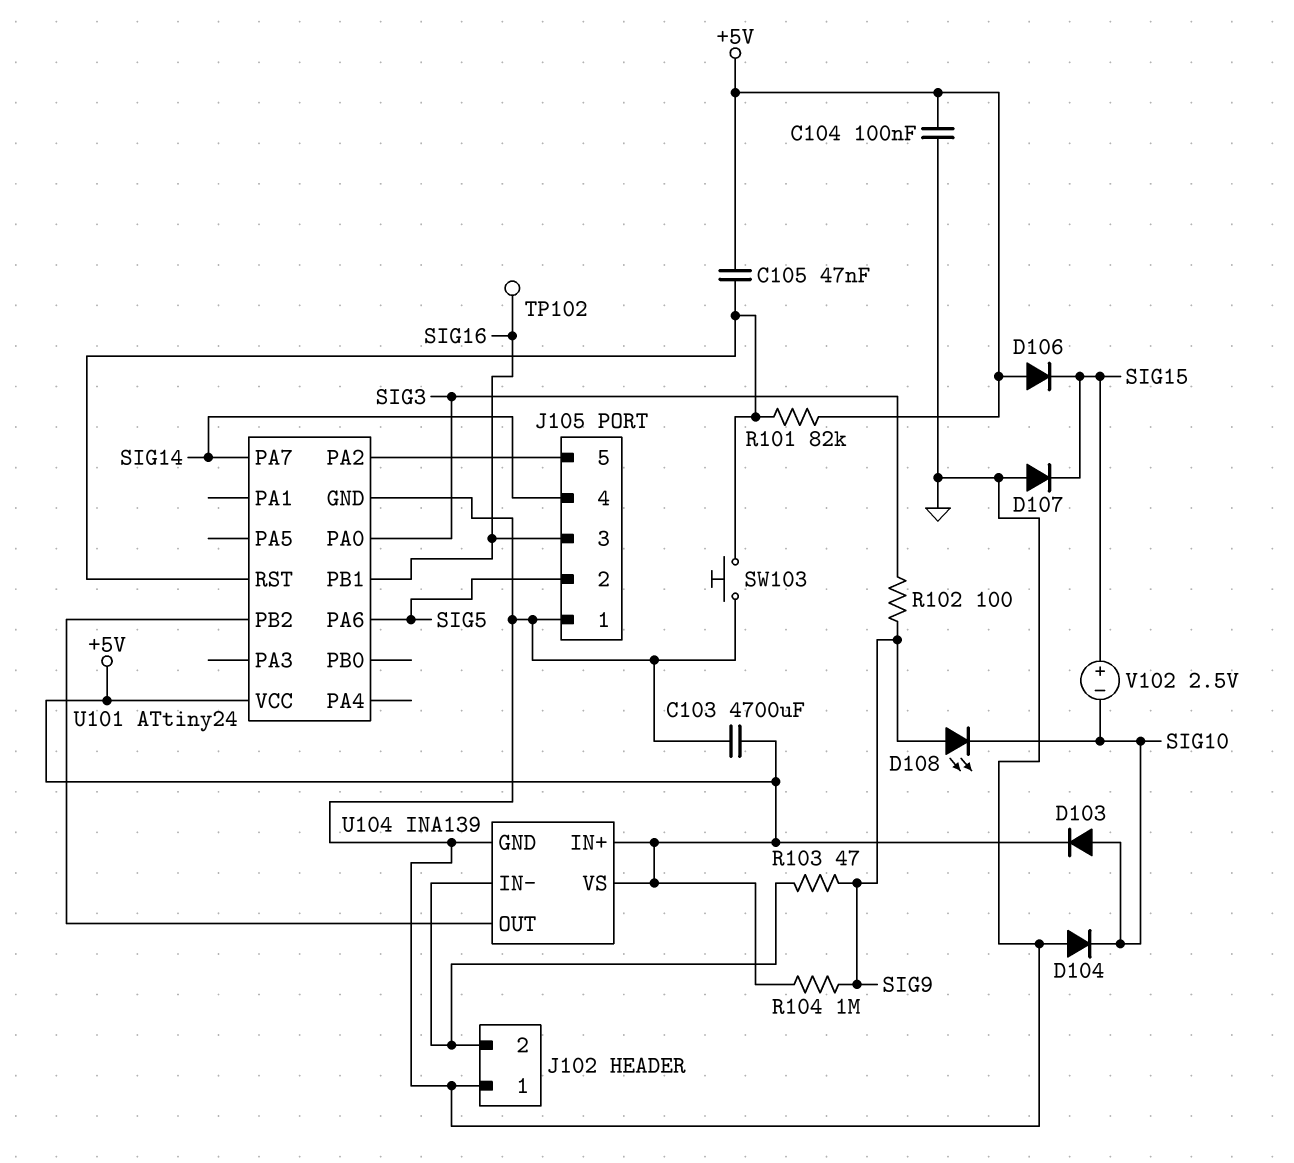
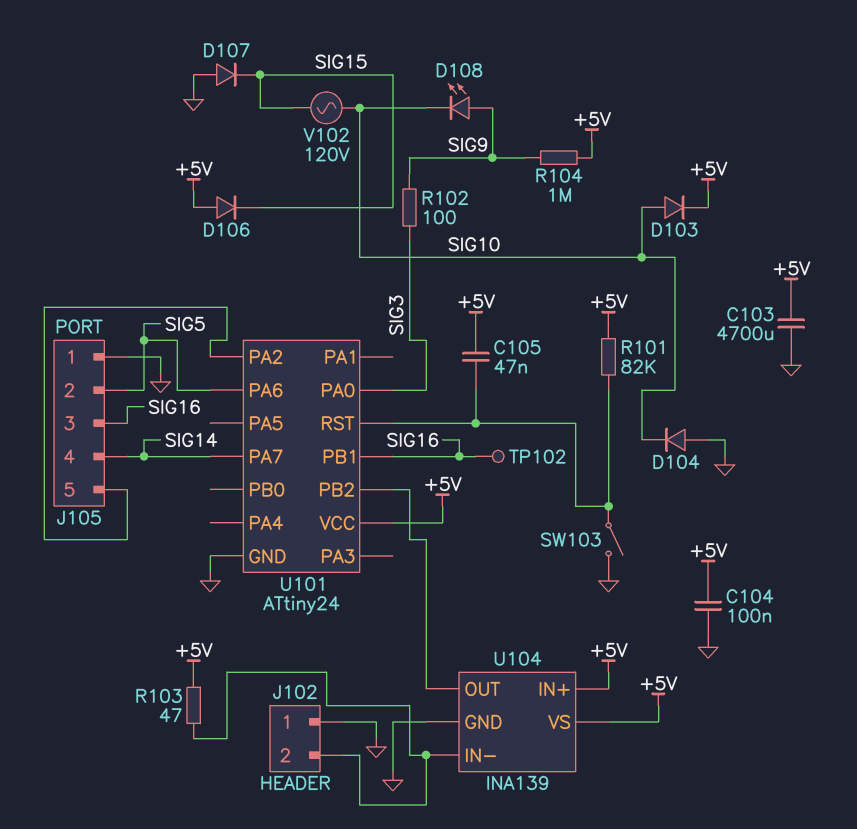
R103: 47 (J102/2, SIG9) -> 47 (+5V, J102/2)
SW103: button (GND, U101/RST) -> switch (GND, U101/RST)
V102: 2.5V (plus SIG15, minus SIG10) -> AC 120V (SIG10, SIG15)

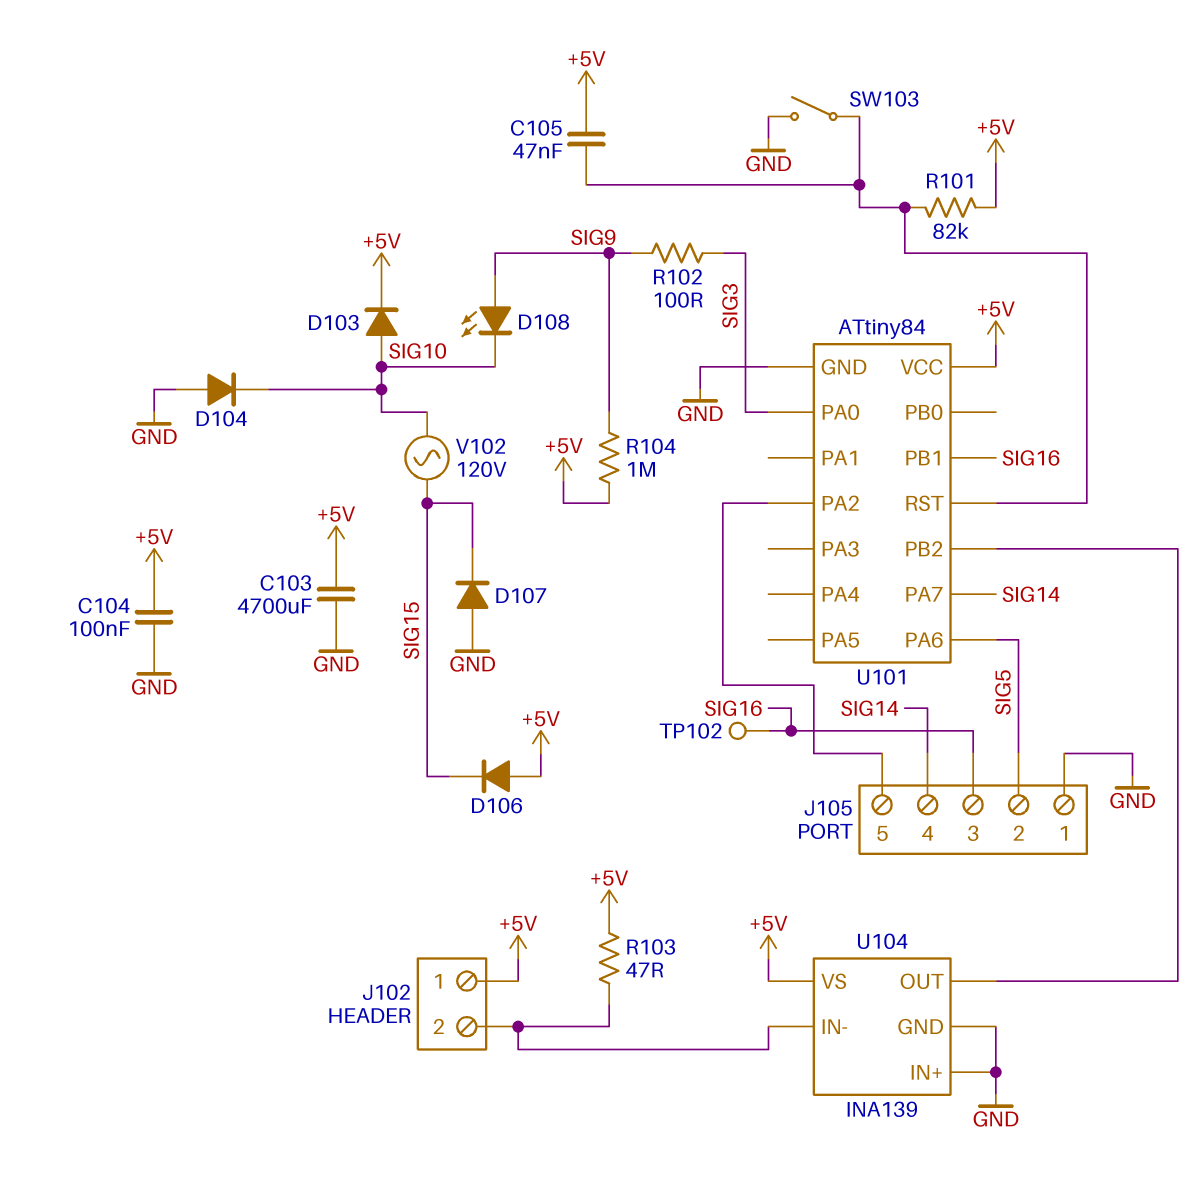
J102 pin 1: GND -> +5V
U101: ATtiny24 -> ATtiny84
U104 pin IN+: +5V -> GND

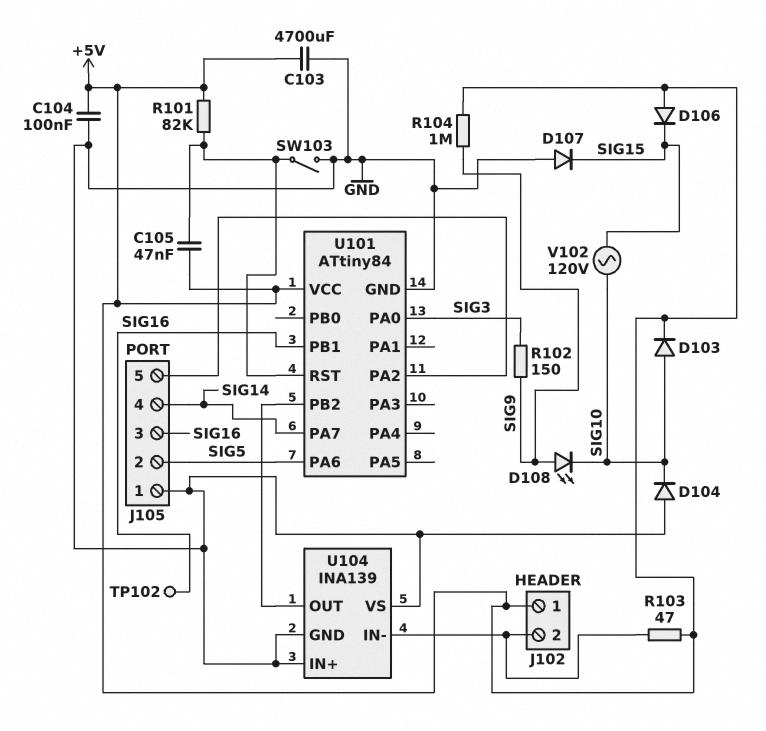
R102: 100 (SIG3, SIG9) -> 150 (SIG3, SIG9)
U104 pin VS: +5V -> GND

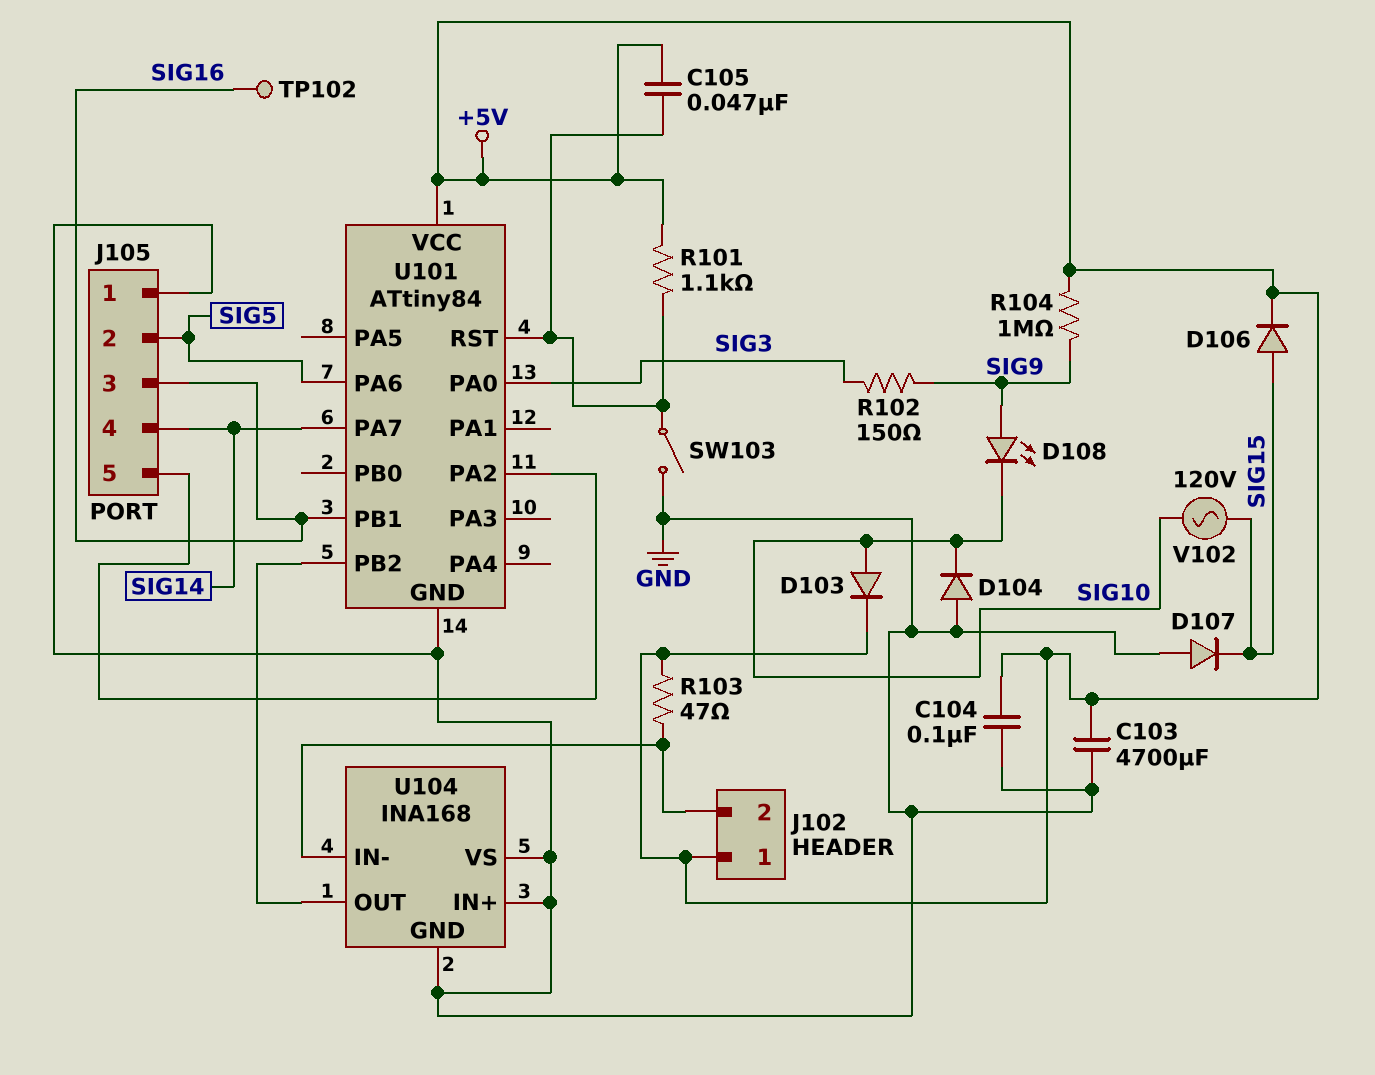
D106: diode (A +5V, K SIG15) -> diode (A SIG15, K +5V)
R101: 82k (+5V, U101/RST) -> 1.1k (+5V, U101/RST)
U104: INA139 -> INA168

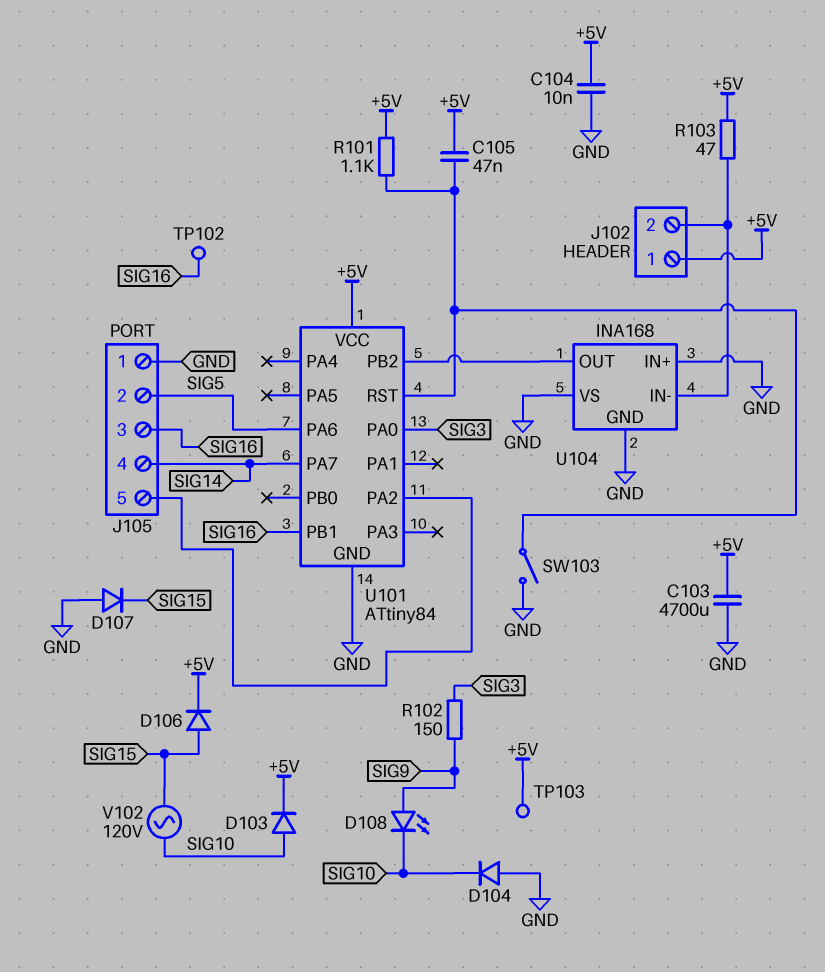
C104: 100nF (+5V, GND) -> 10nF (+5V, GND)
R104: 1M (+5V, SIG9) -> none
TP103: none -> test point (+5V)

